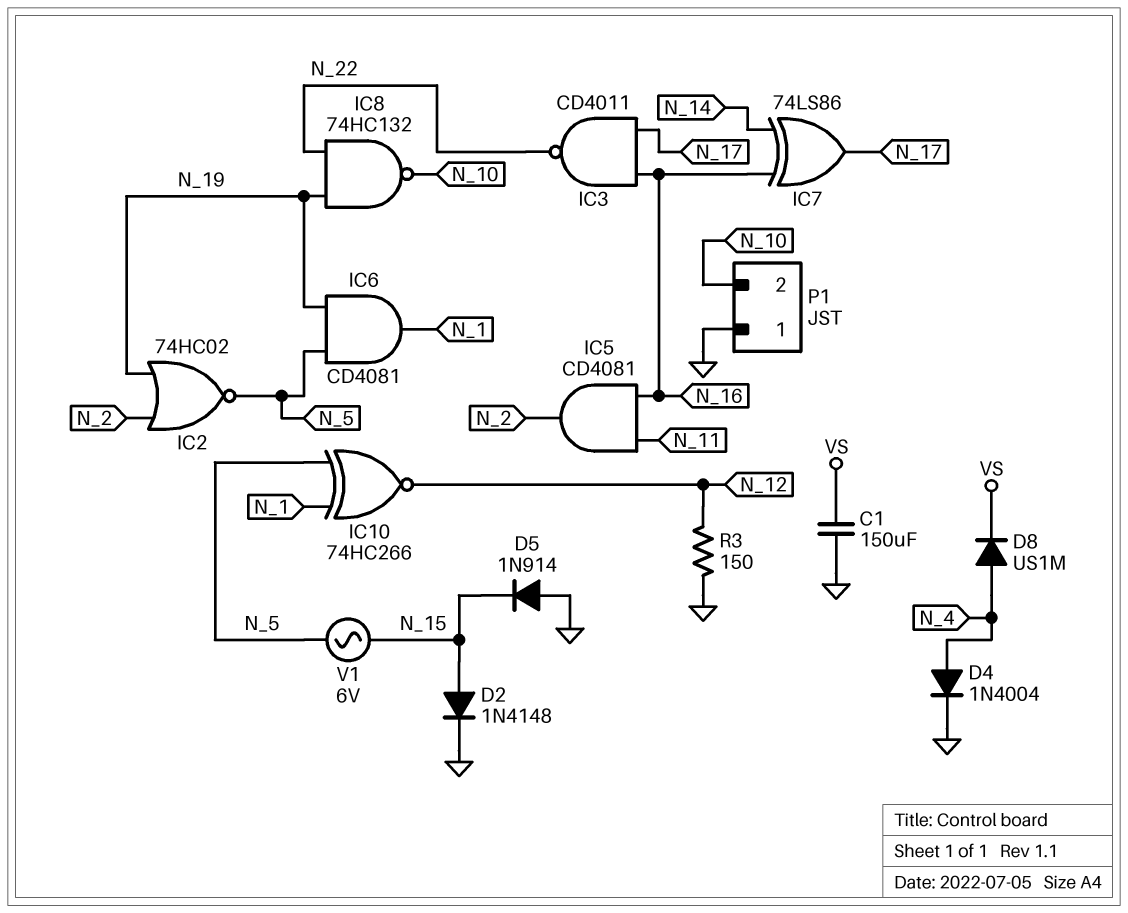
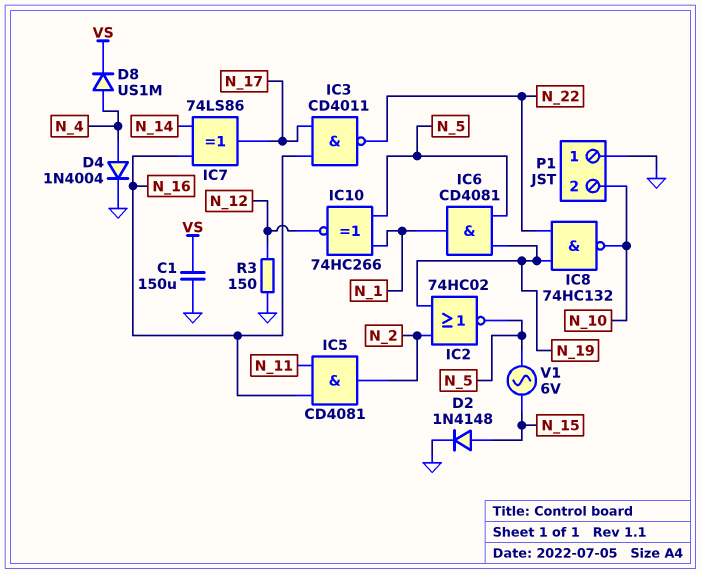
D5: diode 1N914 (A GND, K N_15) -> none

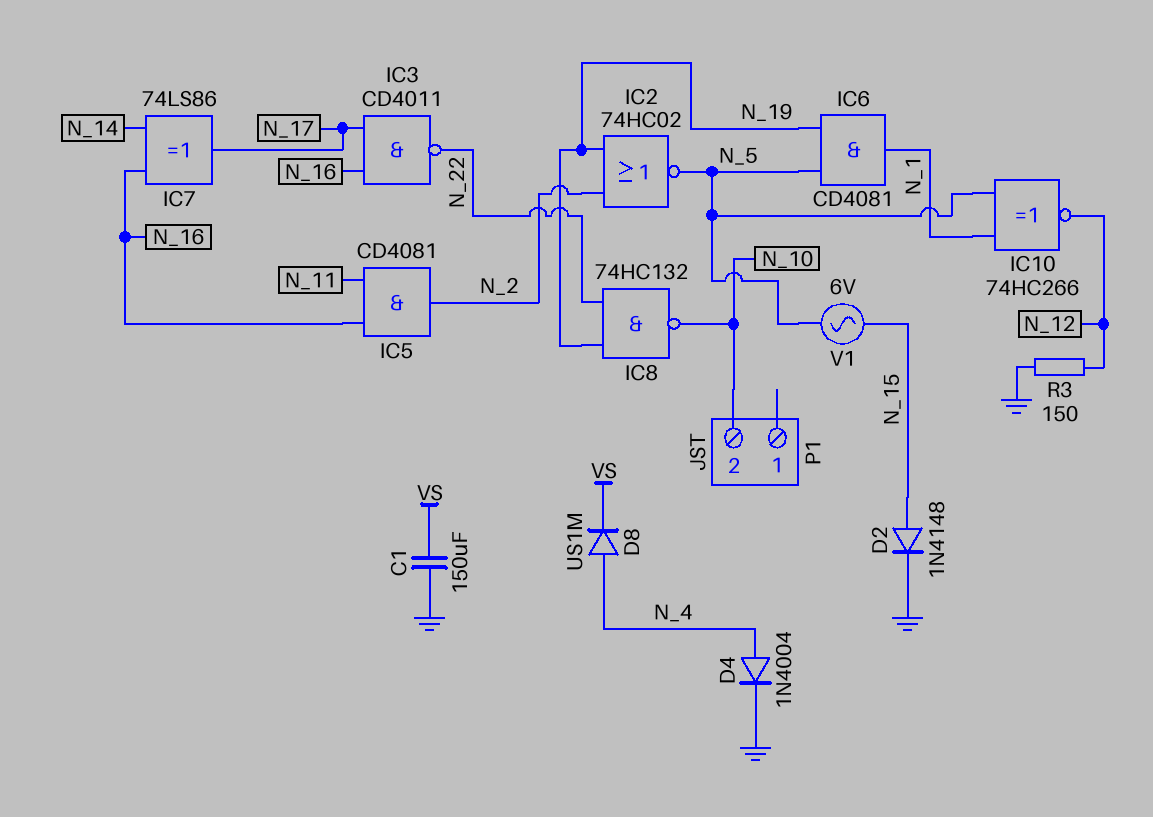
P1 pin 1: GND -> none

